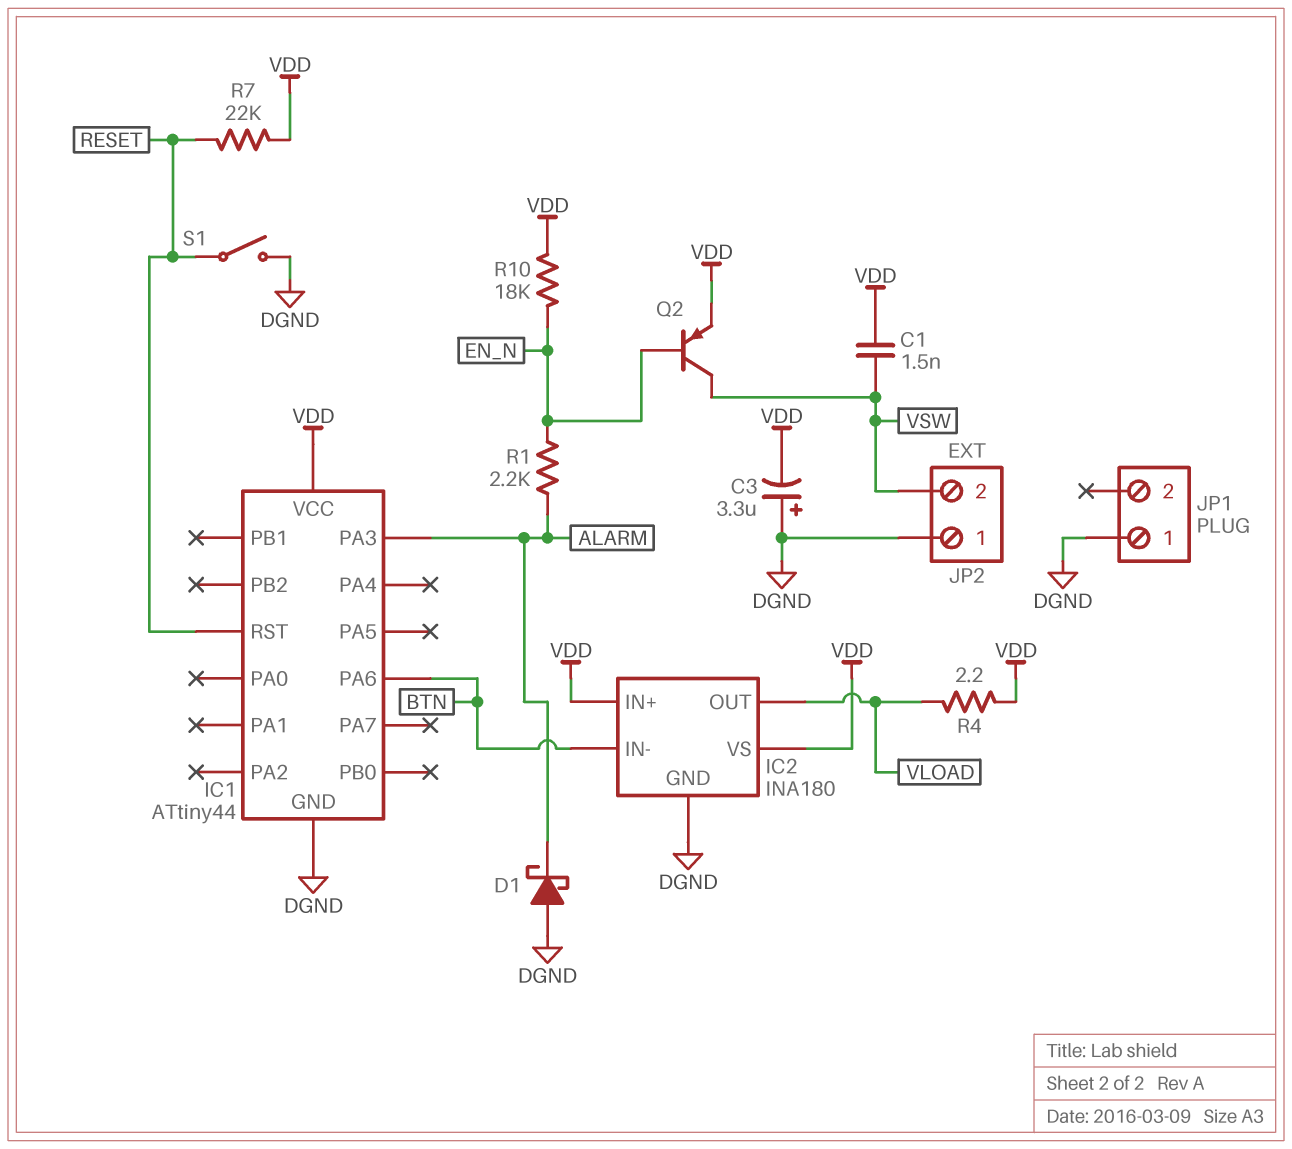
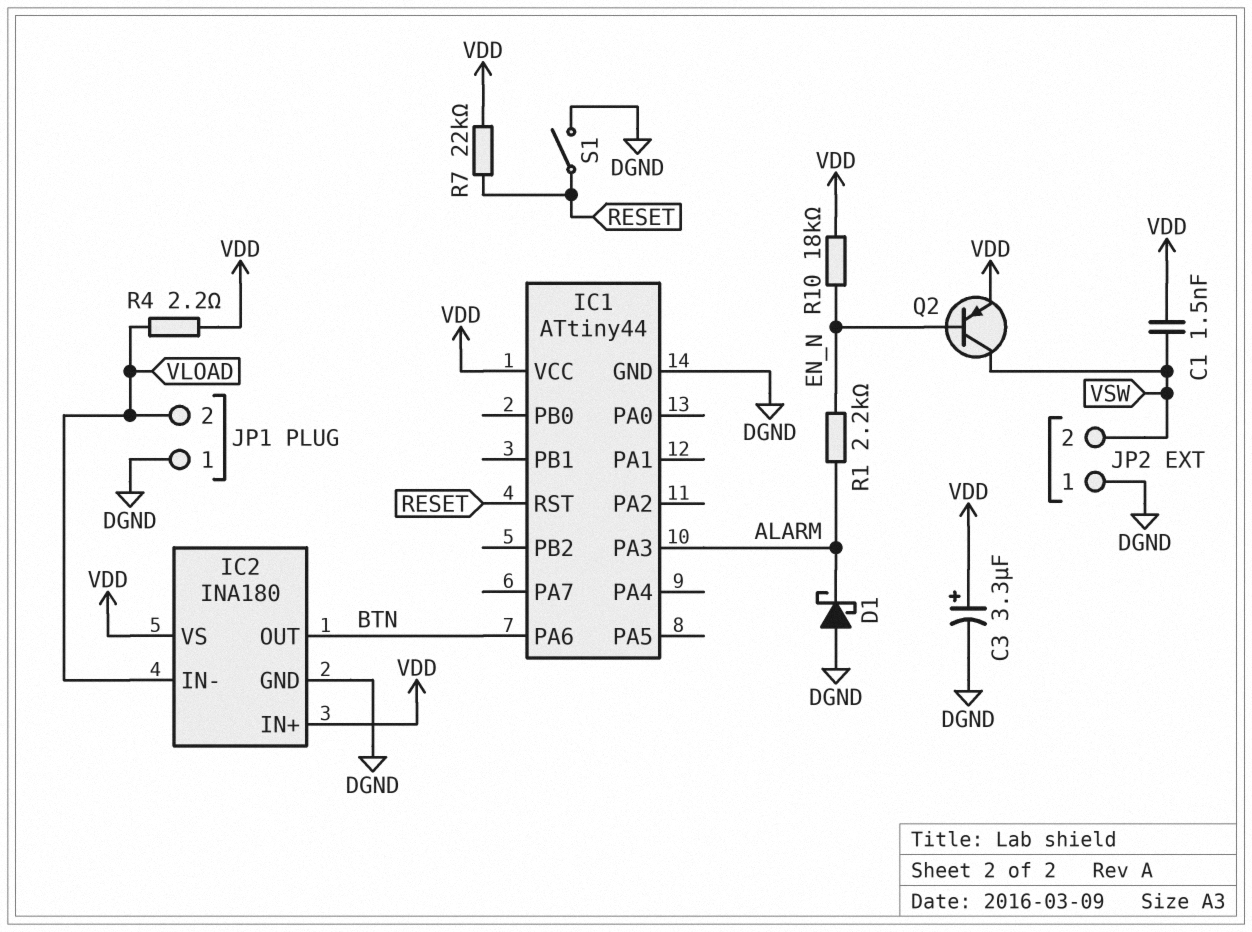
C3: 3.3uF (plus DGND, minus VDD) -> 3.3uF (plus VDD, minus DGND)
IC2 pin IN-: BTN -> VLOAD
IC2 pin OUT: VLOAD -> BTN
JP1 pin 2: none -> VLOAD

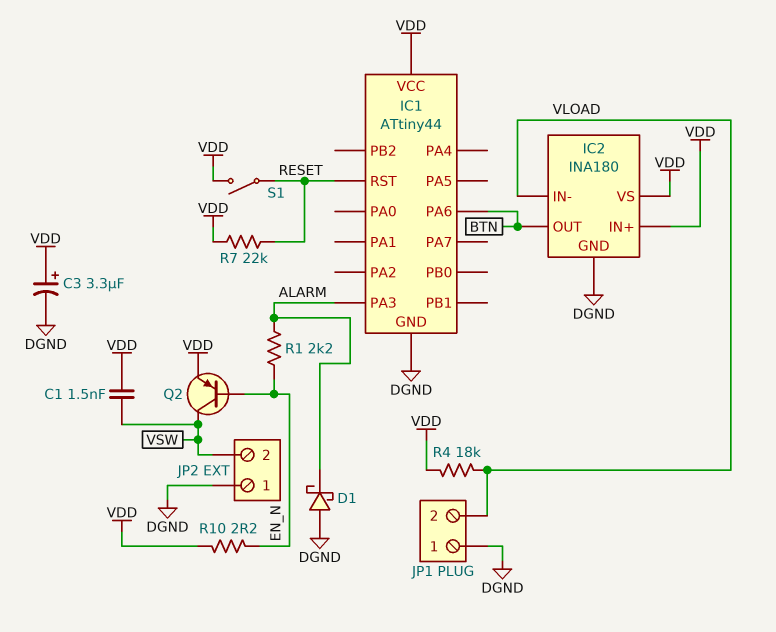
R4: 2.2 (VDD, VLOAD) -> 18k (VDD, VLOAD)
R10: 18k (EN_N, VDD) -> 2.2 (EN_N, VDD)
S1: switch (DGND, RESET) -> switch (RESET, VDD)

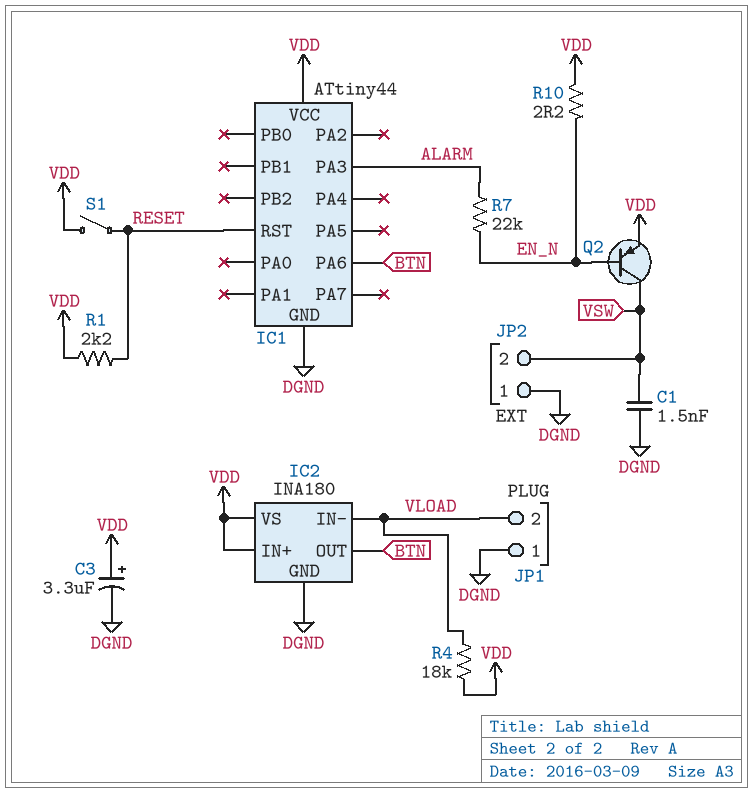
C1: 1.5nF (VDD, VSW) -> 1.5nF (DGND, VSW)
D1: schottky (A DGND, K ALARM) -> none
R1: 2.2k (ALARM, EN_N) -> 2.2k (RESET, VDD)
R7: 22k (RESET, VDD) -> 22k (ALARM, EN_N)

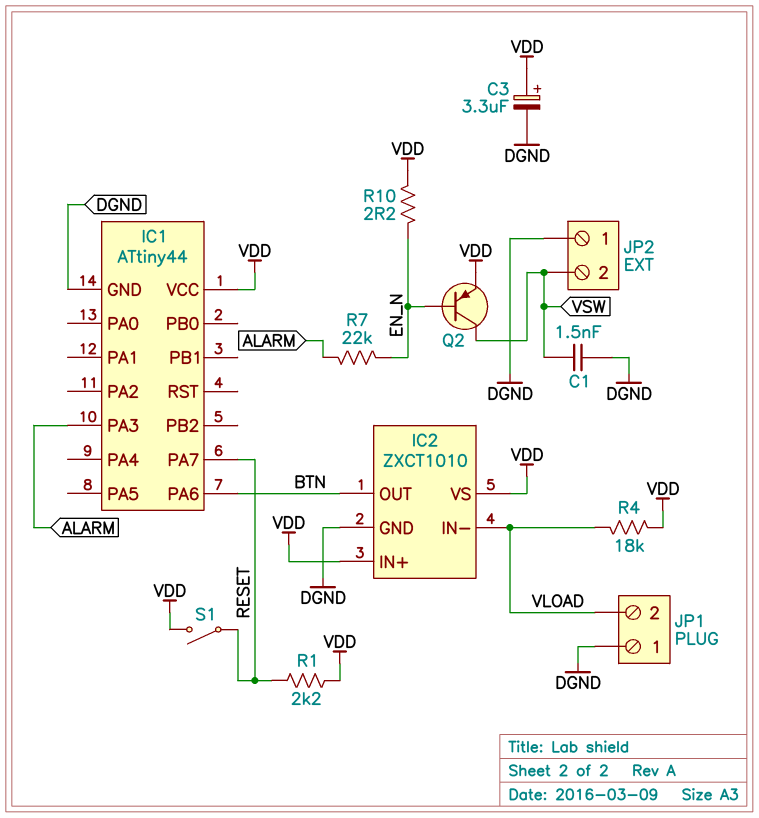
IC1 pin PA7: none -> RESET
IC1 pin RST: RESET -> none
IC2: INA180 -> ZXCT1010

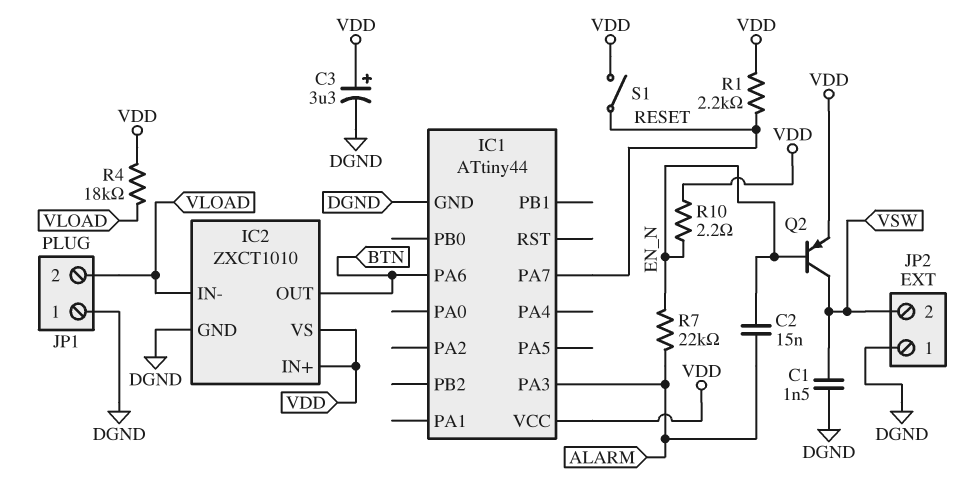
C2: none -> 15nF (ALARM, EN_N)

